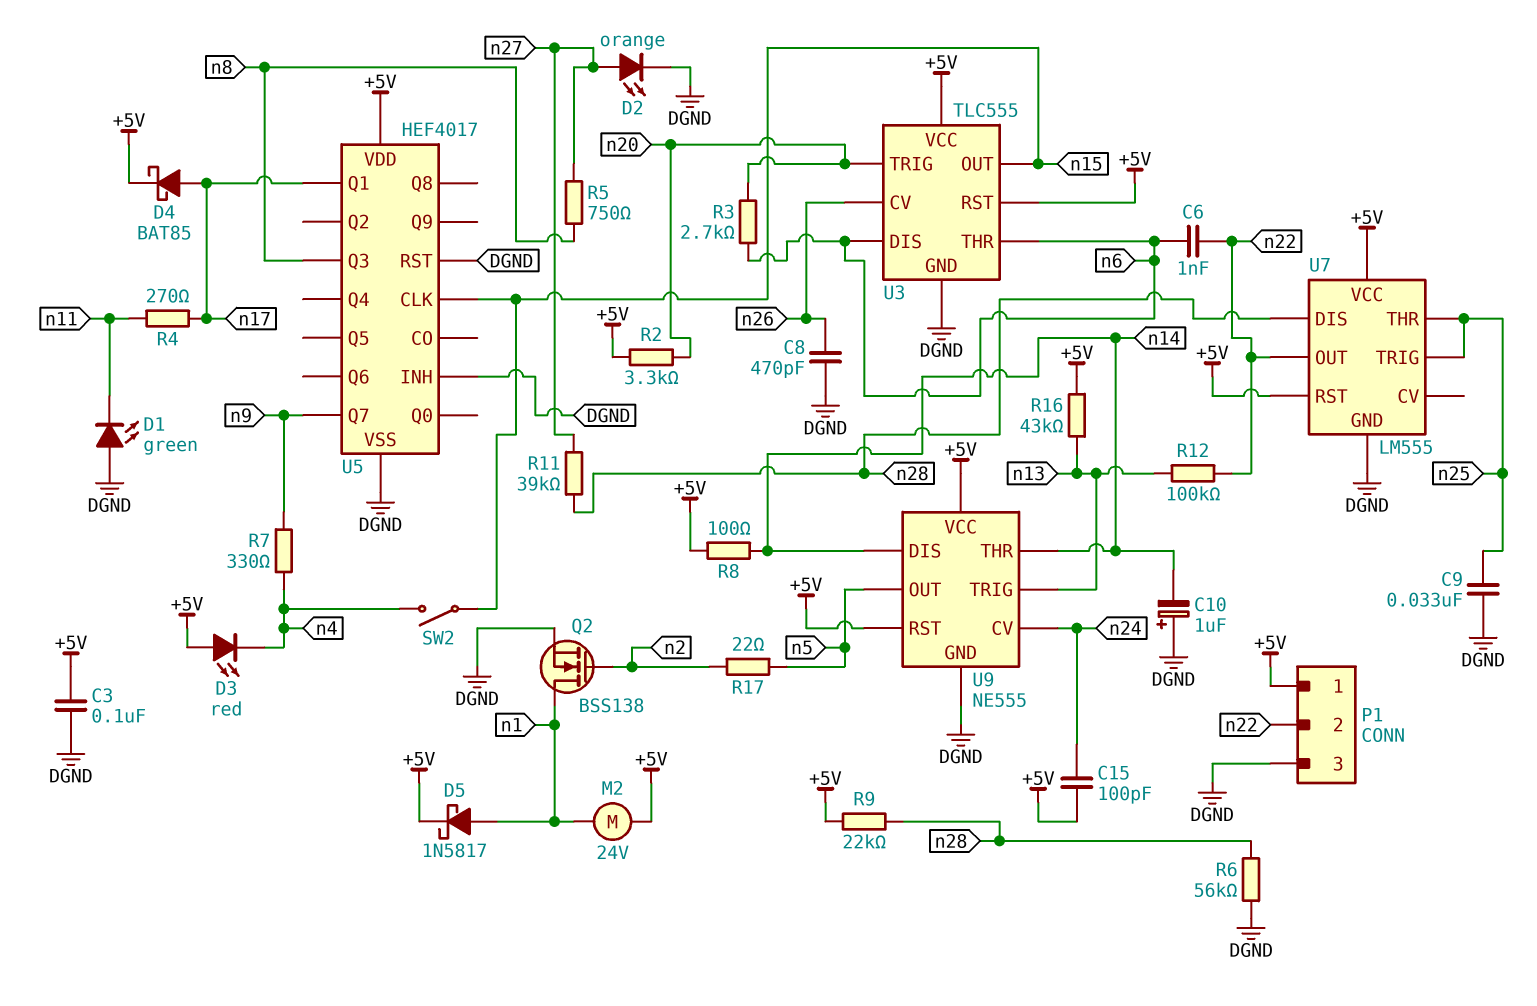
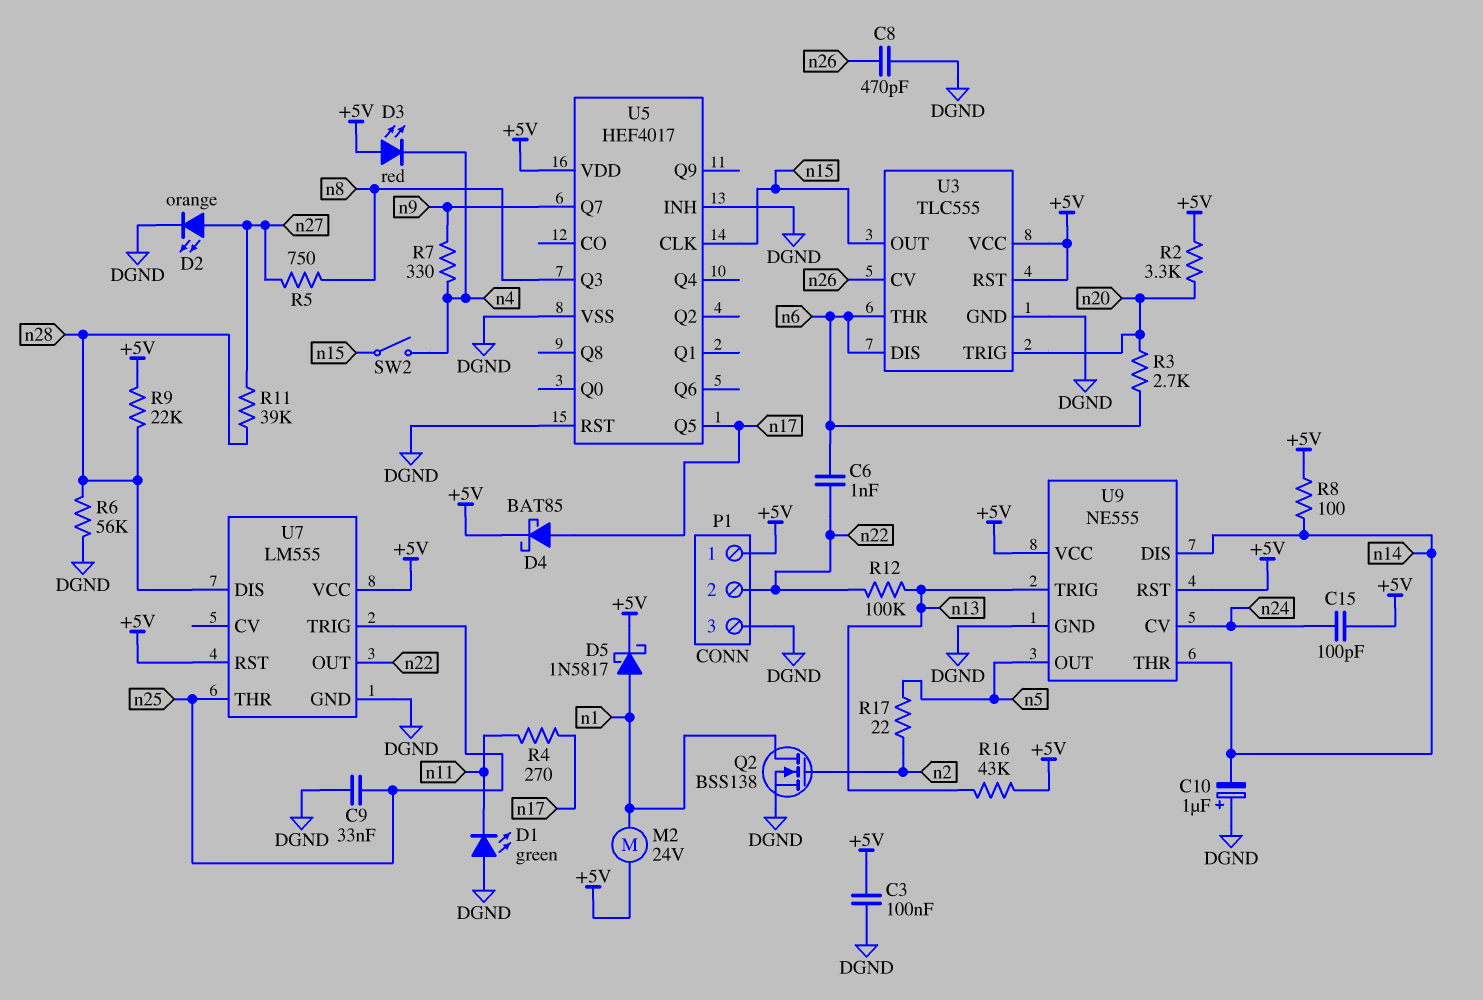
U5 pin Q1: n17 -> none
U5 pin Q5: none -> n17

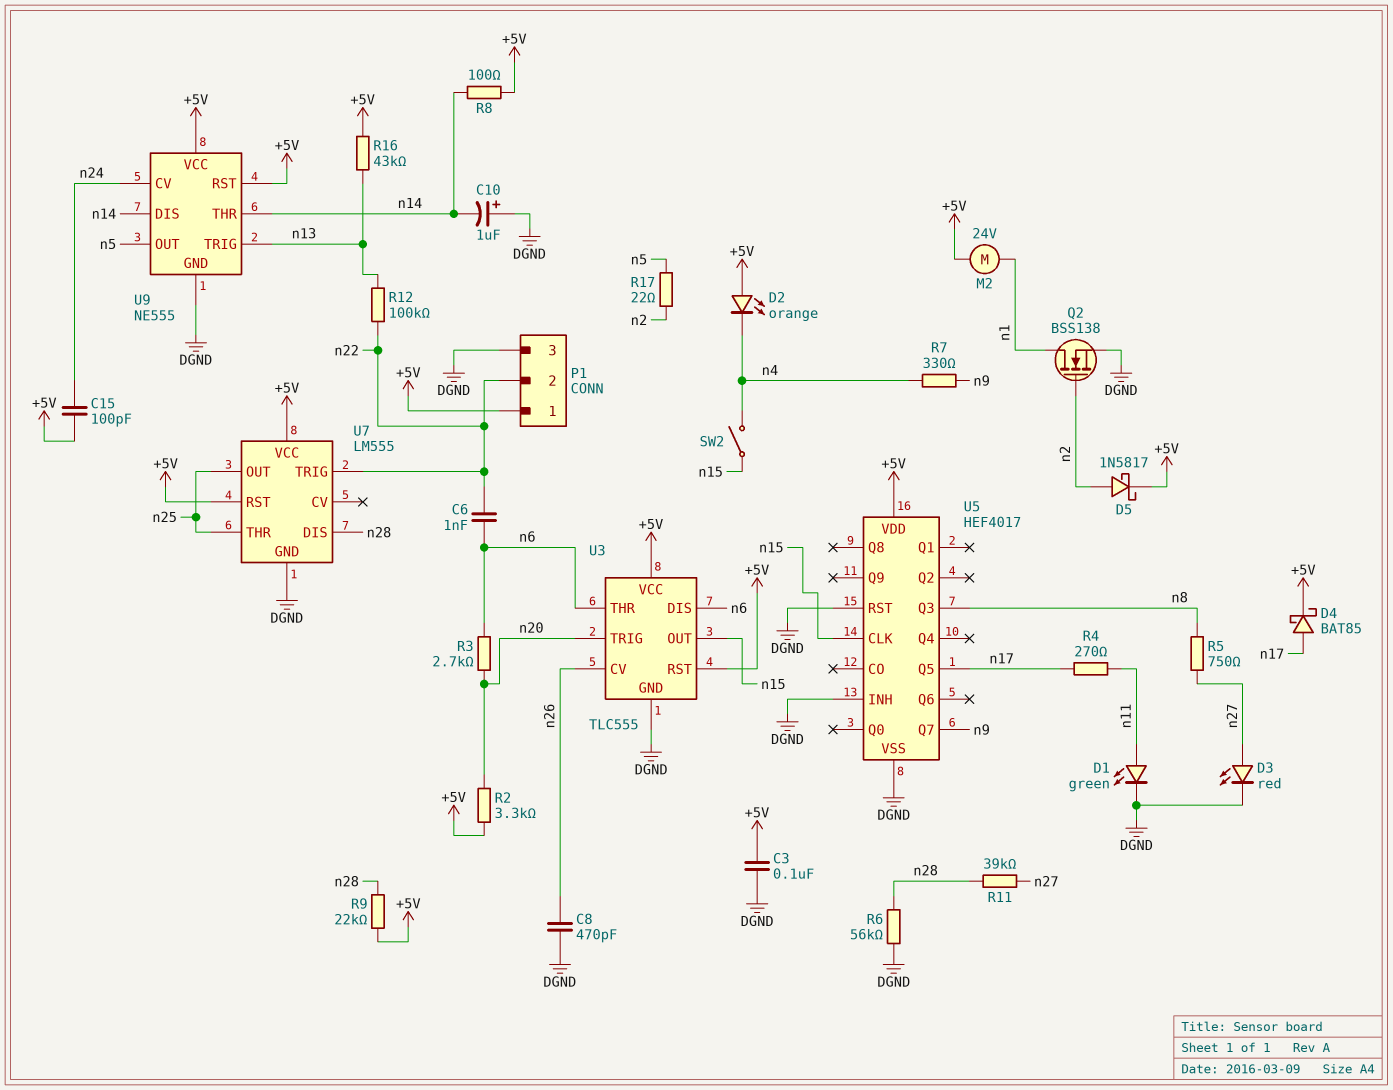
C9: 33nF (DGND, n25) -> none
D1: LED green (A DGND, K n11) -> LED green (A n11, K DGND)
D2: LED orange (A n27, K DGND) -> LED orange (A +5V, K n4)
D3: LED red (A +5V, K n4) -> LED red (A n27, K DGND)
D5: schottky 1N5817 (A n1, K +5V) -> schottky 1N5817 (A n2, K +5V)
U7 pin OUT: n22 -> n25
U7 pin TRIG: n25 -> n22

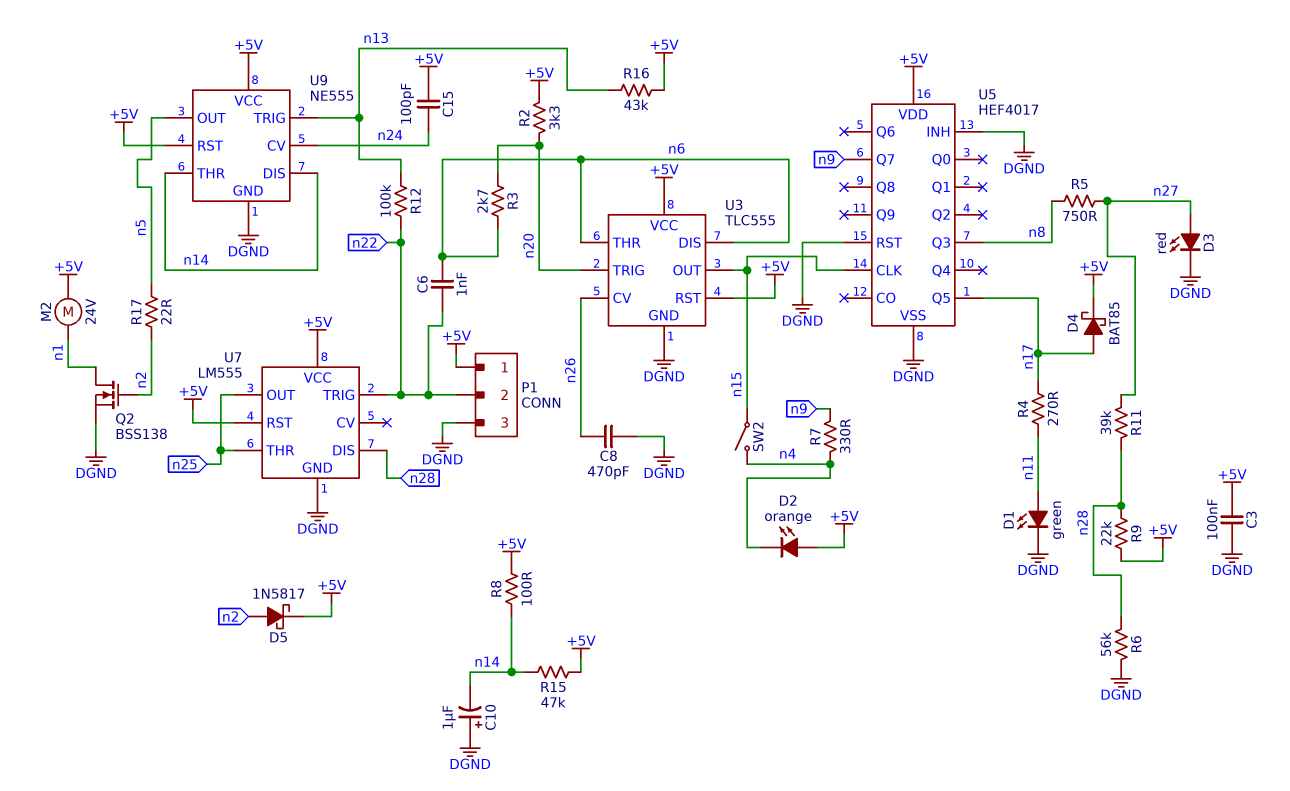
R15: none -> 47k (+5V, n14)

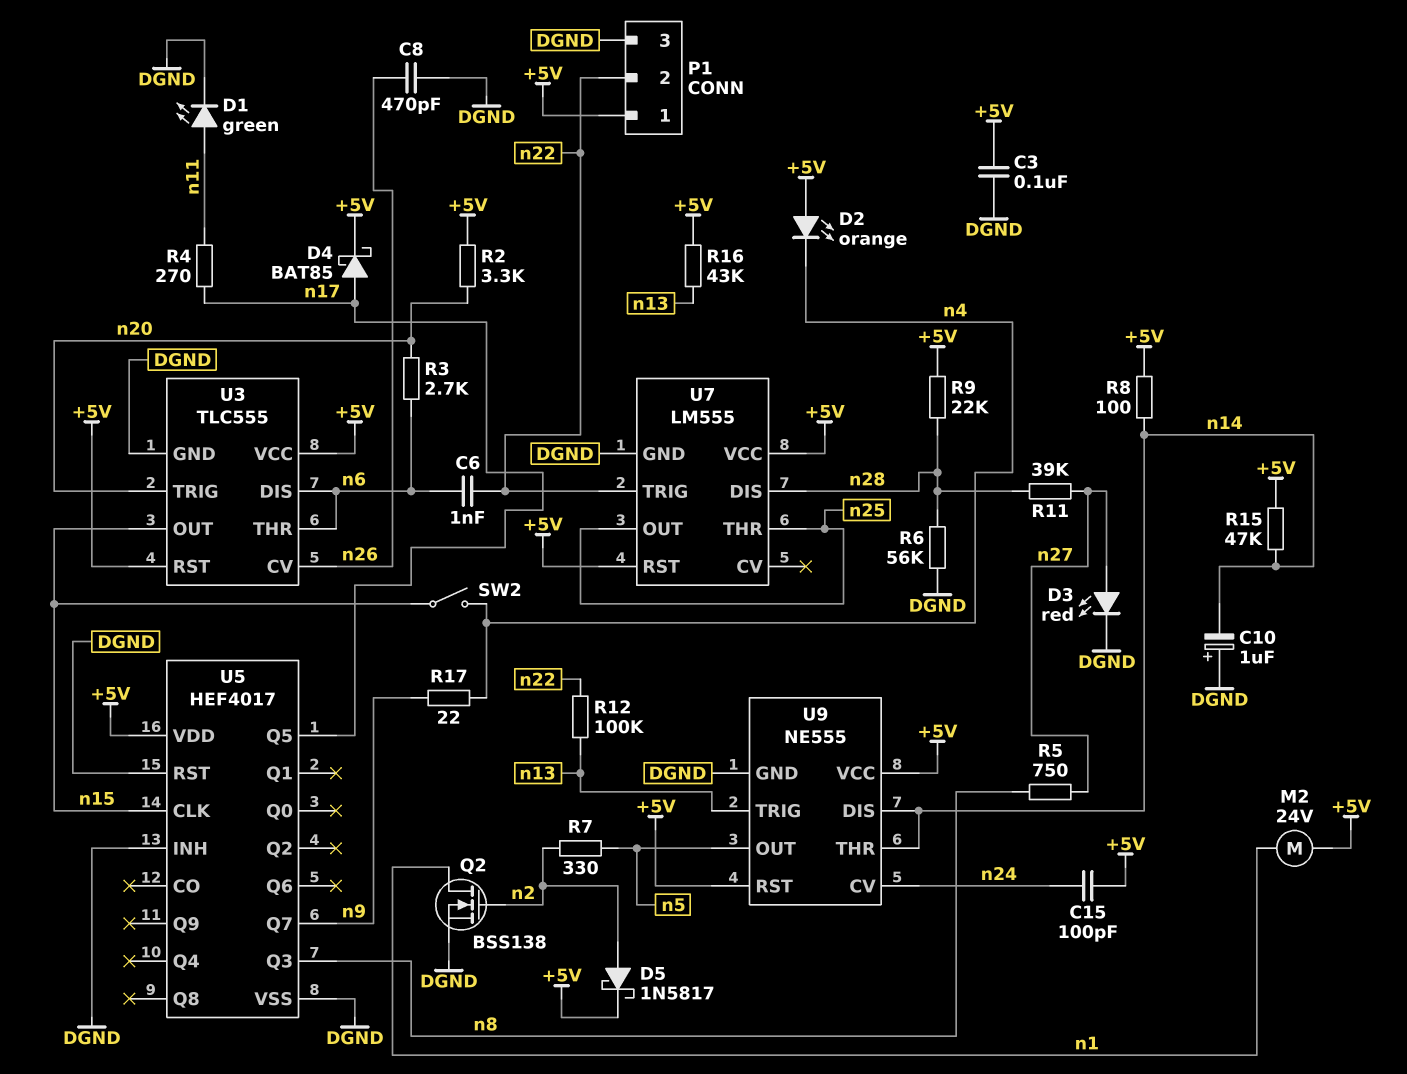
R7: 330 (n4, n9) -> 330 (n2, n5)
R17: 22 (n2, n5) -> 22 (n4, n9)

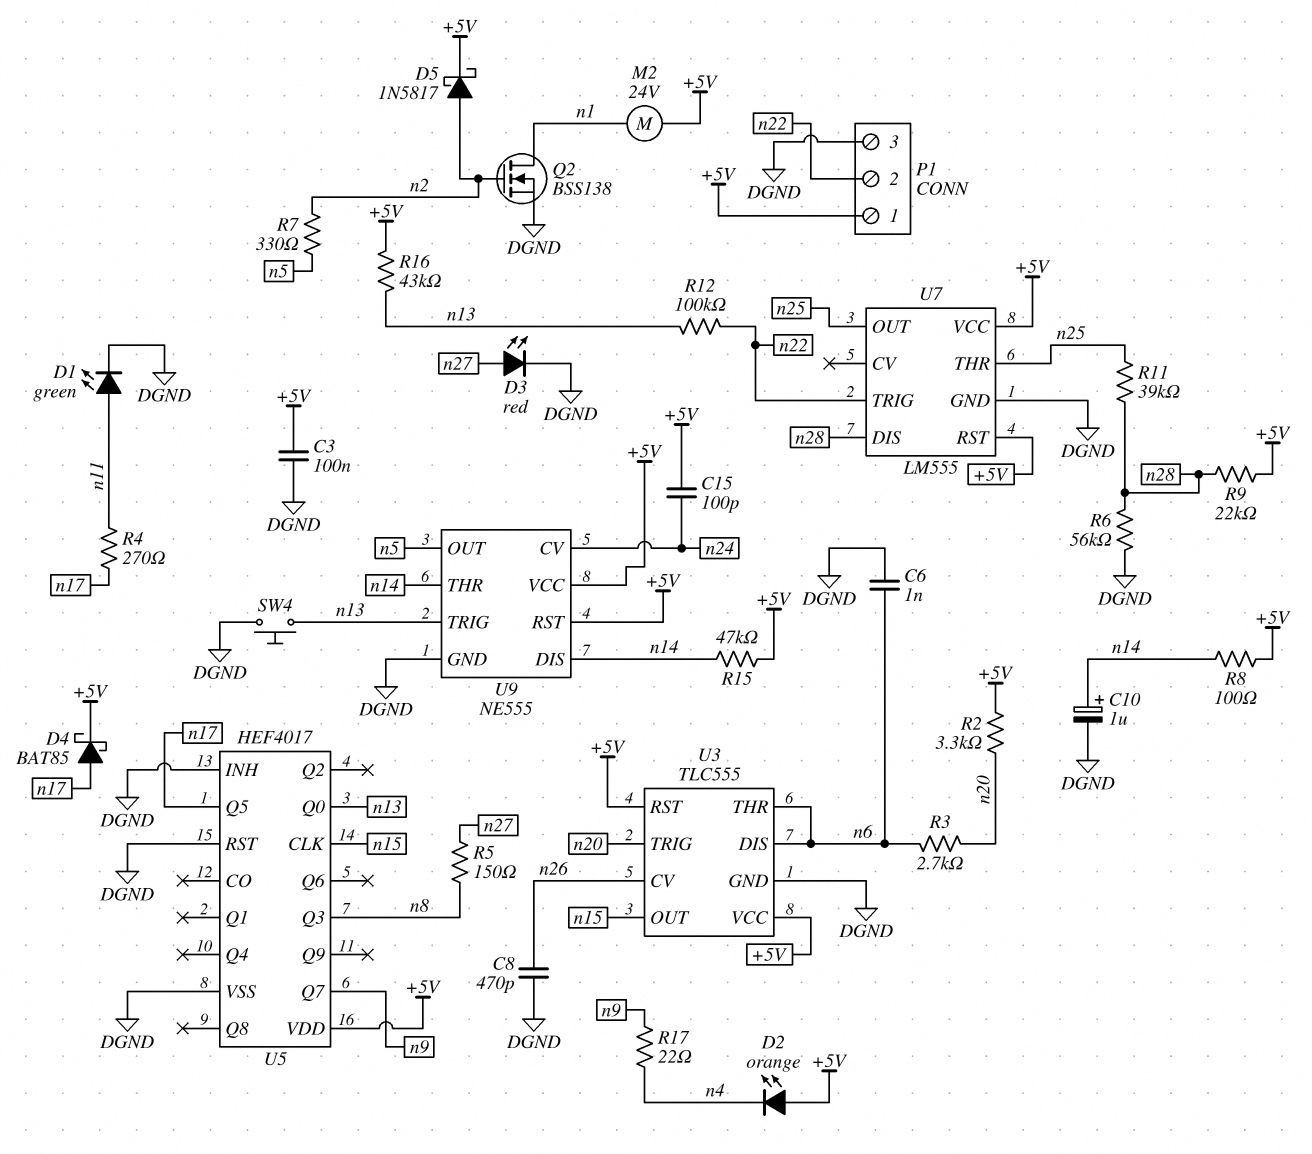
C6: 1nF (n6, n22) -> 1nF (DGND, n6)
C10: 1uF (plus DGND, minus n14) -> 1uF (plus n14, minus DGND)
R5: 750 (n8, n27) -> 150 (n8, n27)
R11: 39k (n27, n28) -> 39k (n25, n28)
SW2: switch (n4, n15) -> none
SW4: none -> button (DGND, n13)
U5 pin Q0: none -> n13

